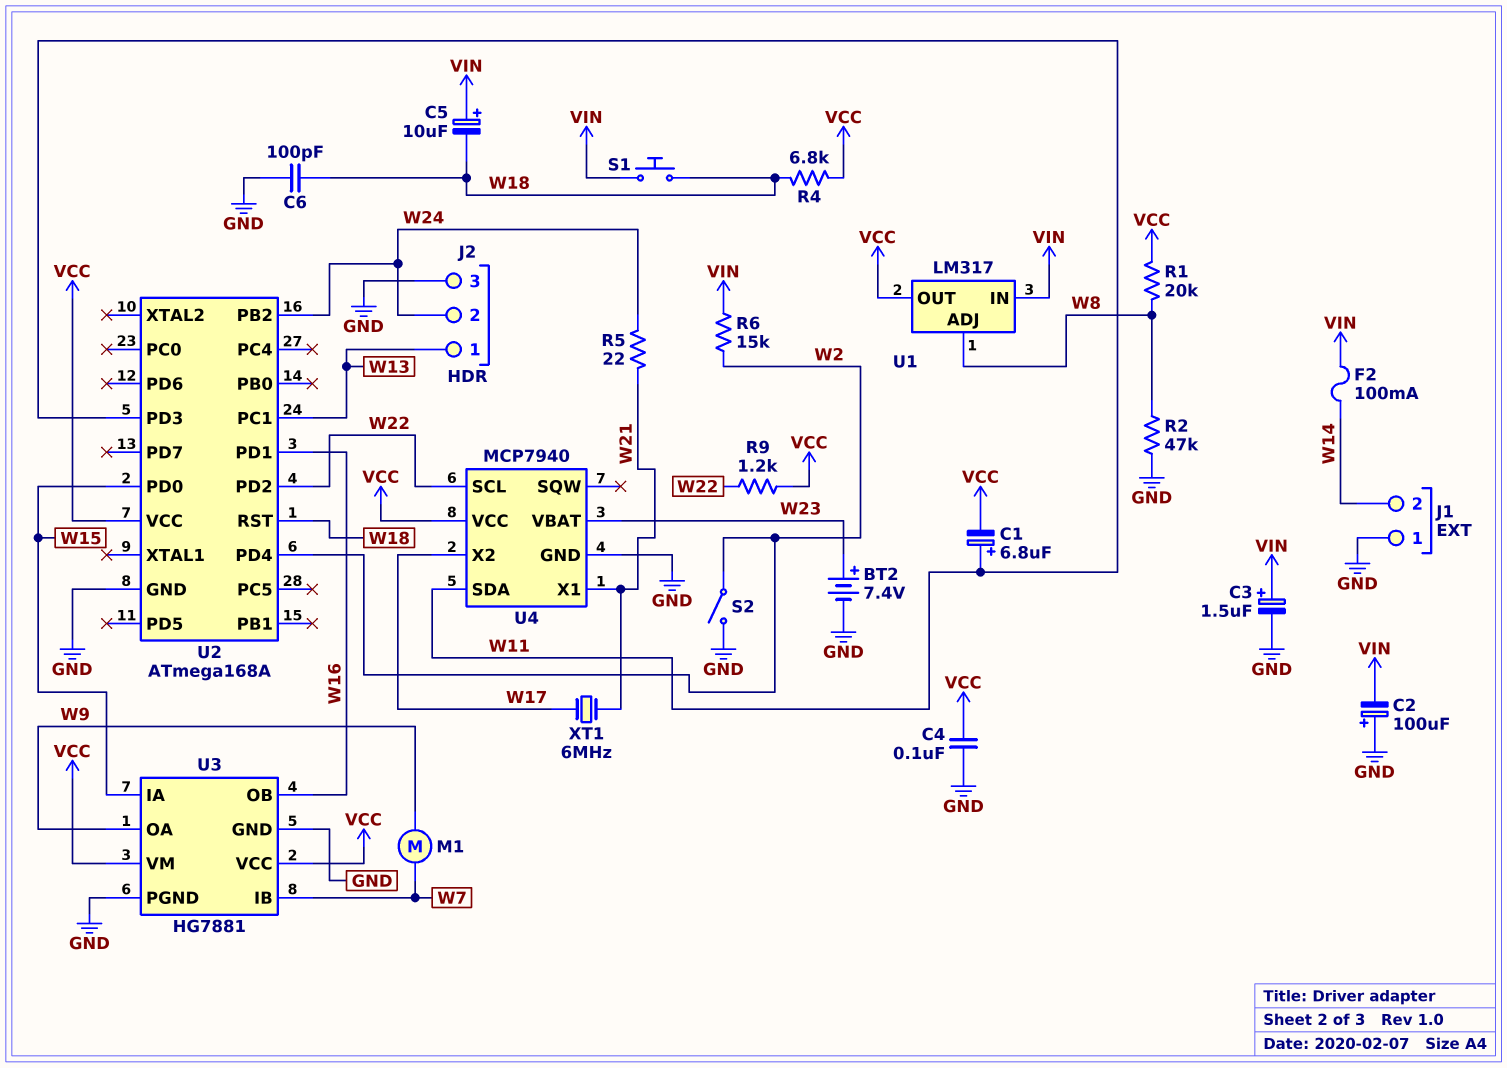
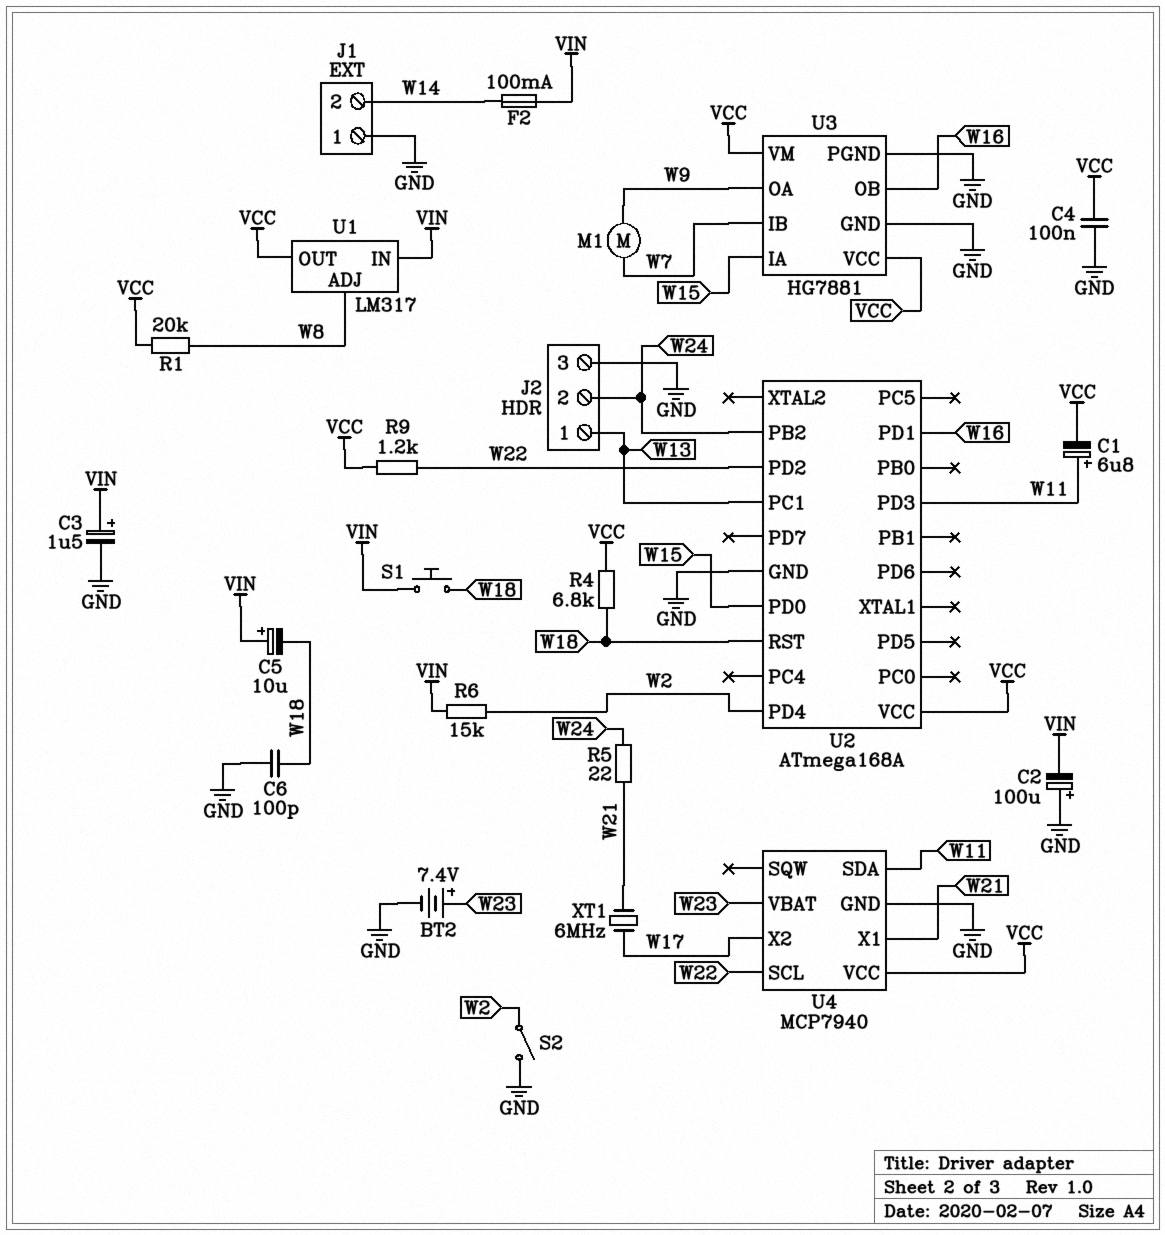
R2: 47k (GND, W8) -> none

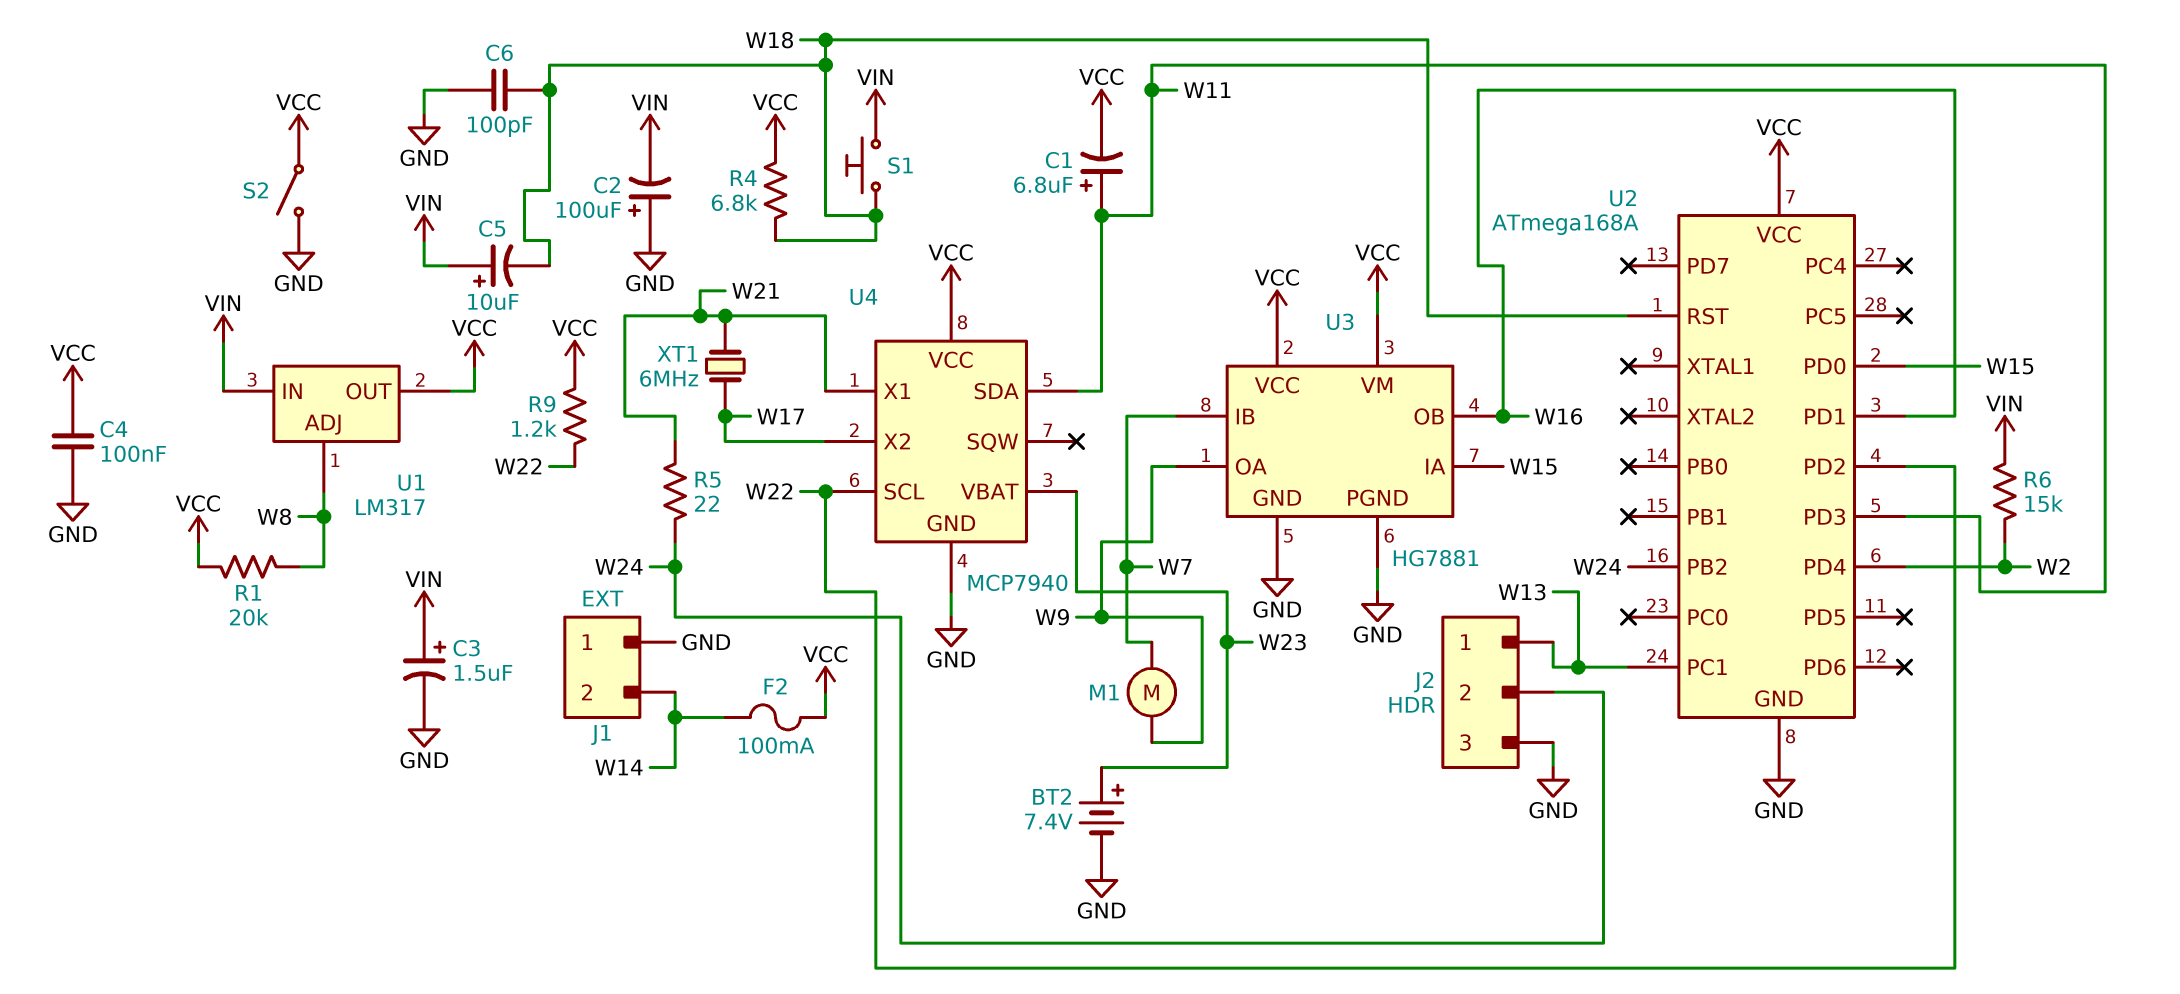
F2: 100mA (VIN, W14) -> 100mA (VCC, W14)
S2: switch (GND, W2) -> switch (GND, VCC)

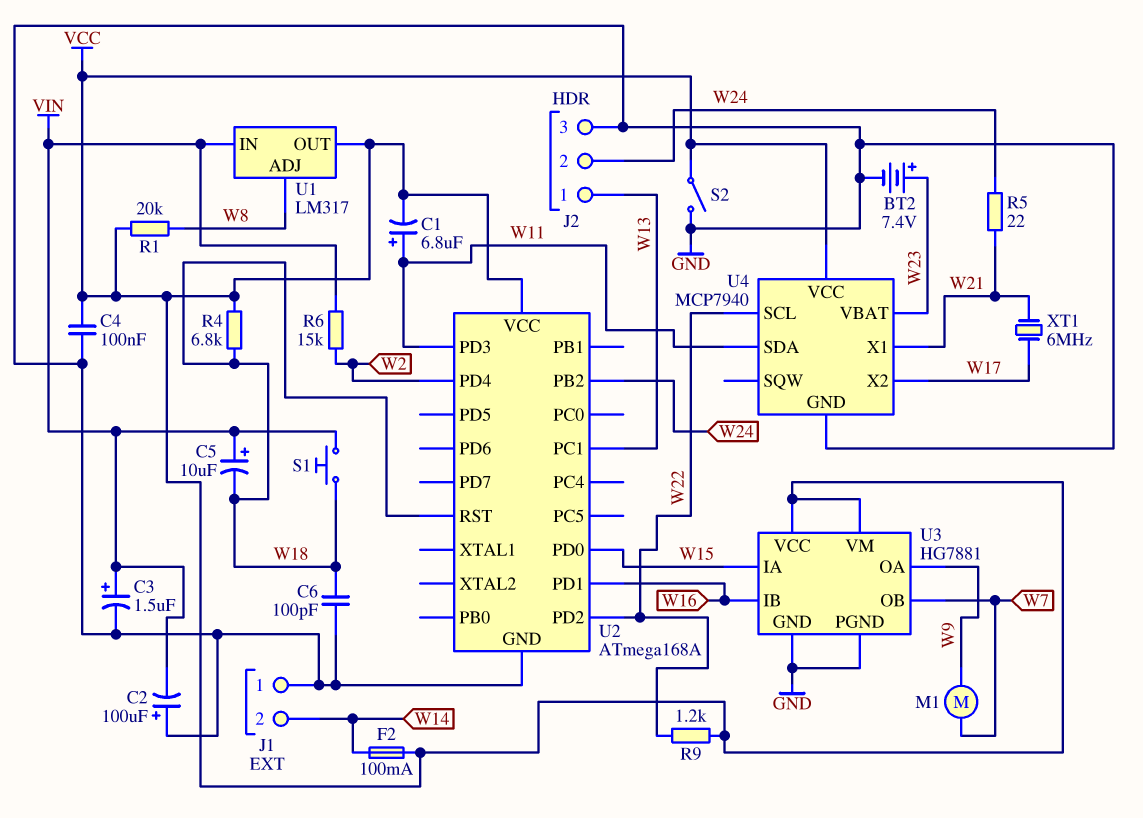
U3 pin IB: W7 -> W16
U3 pin OB: W16 -> W7

